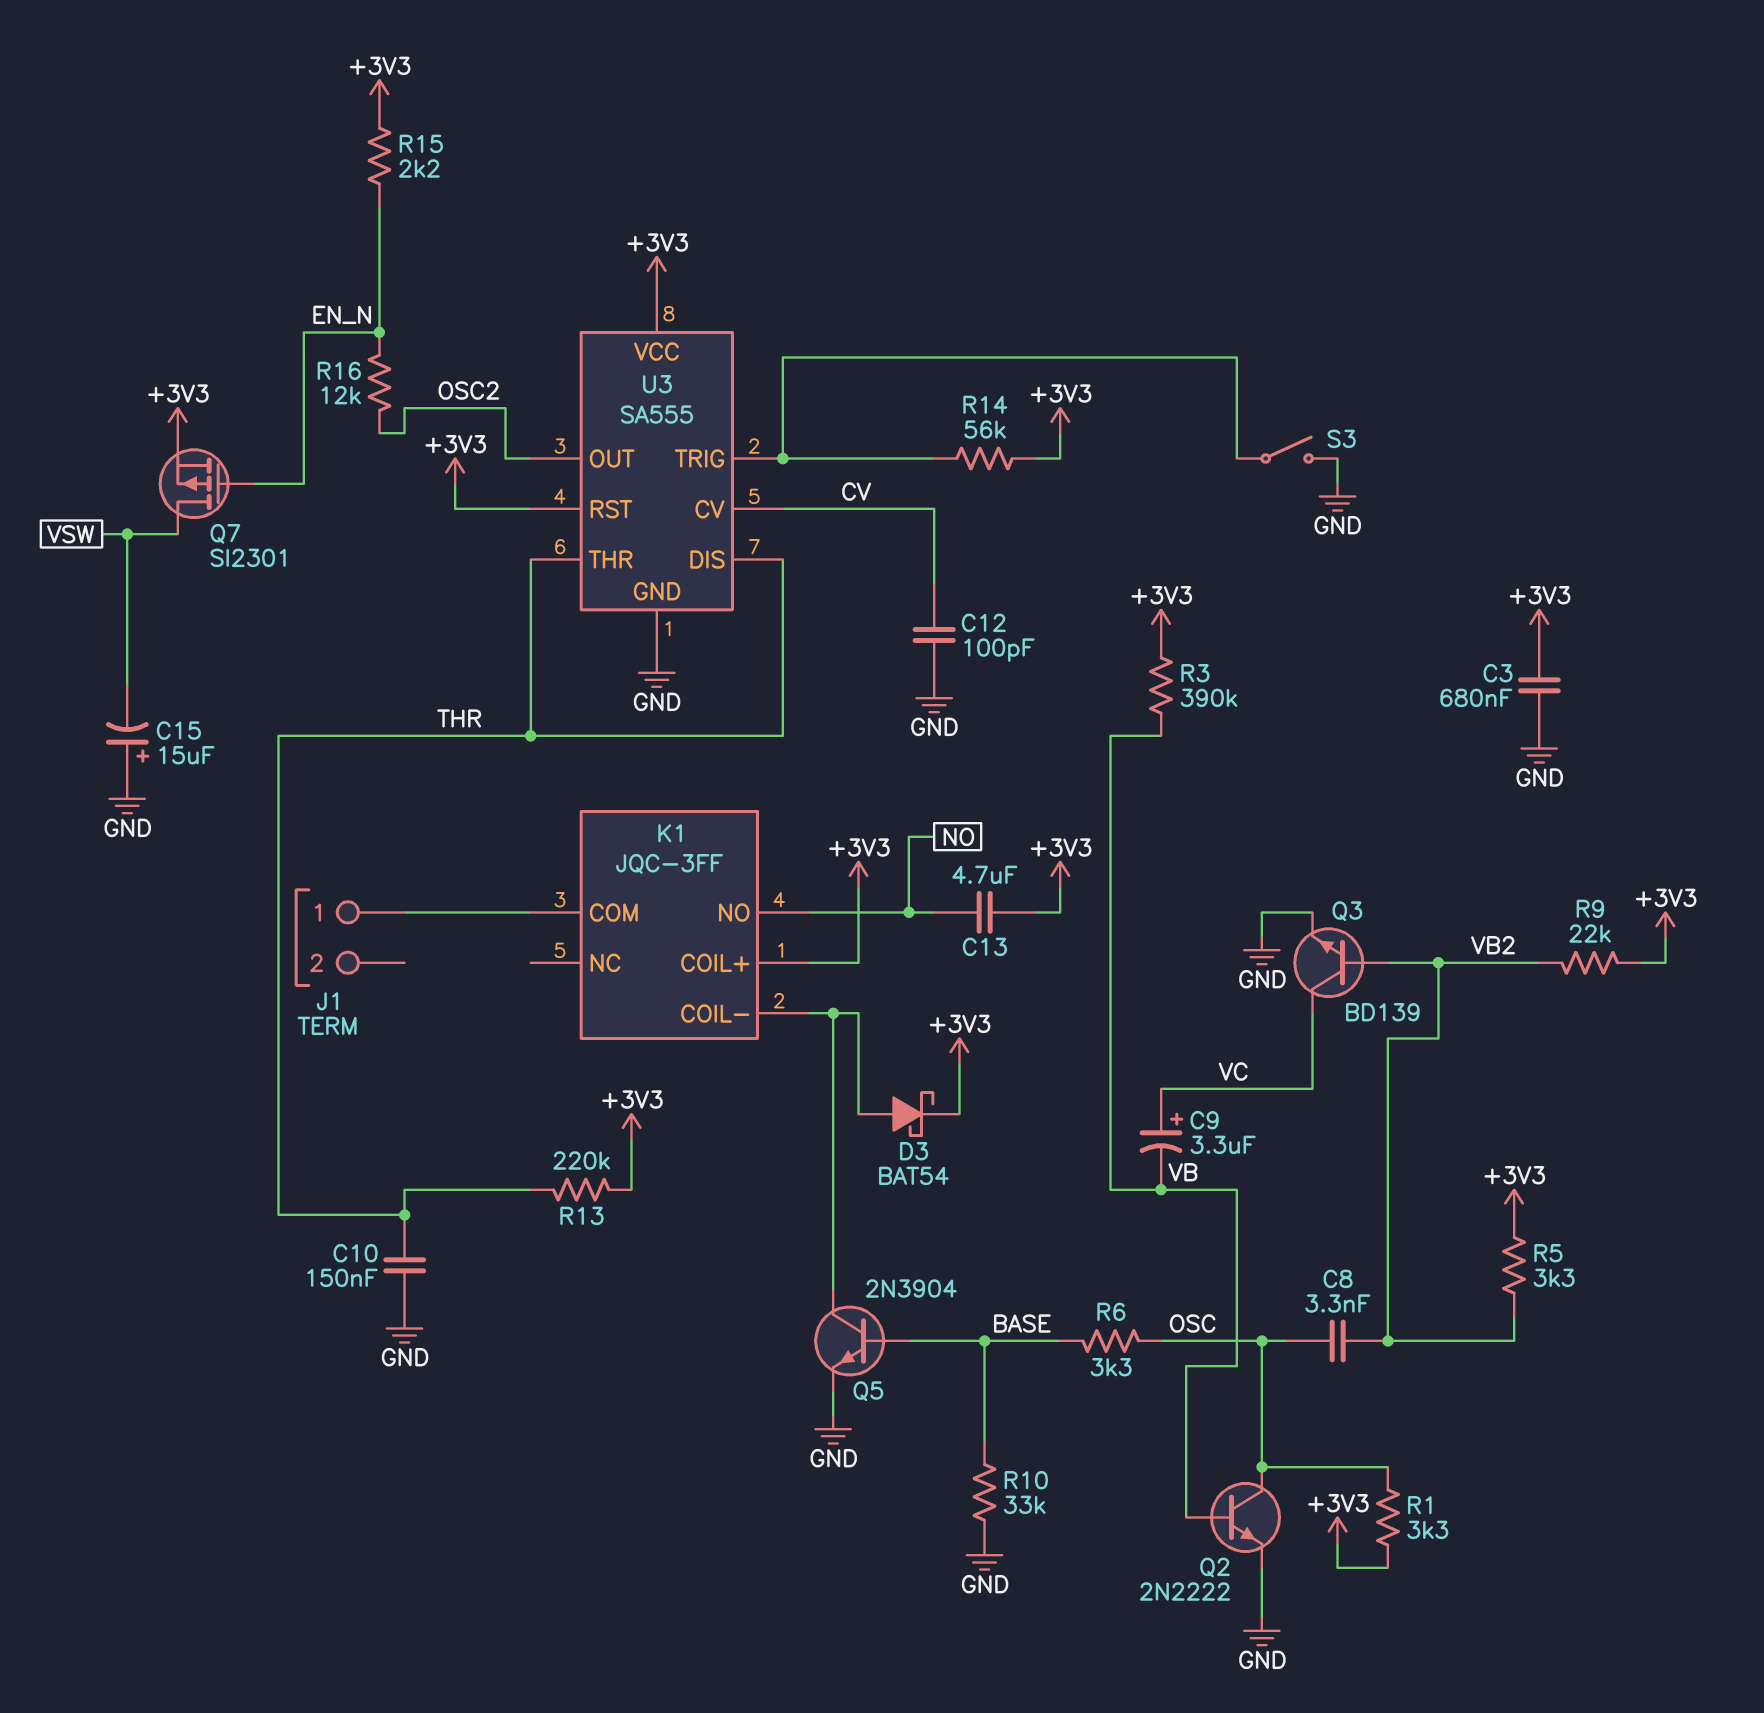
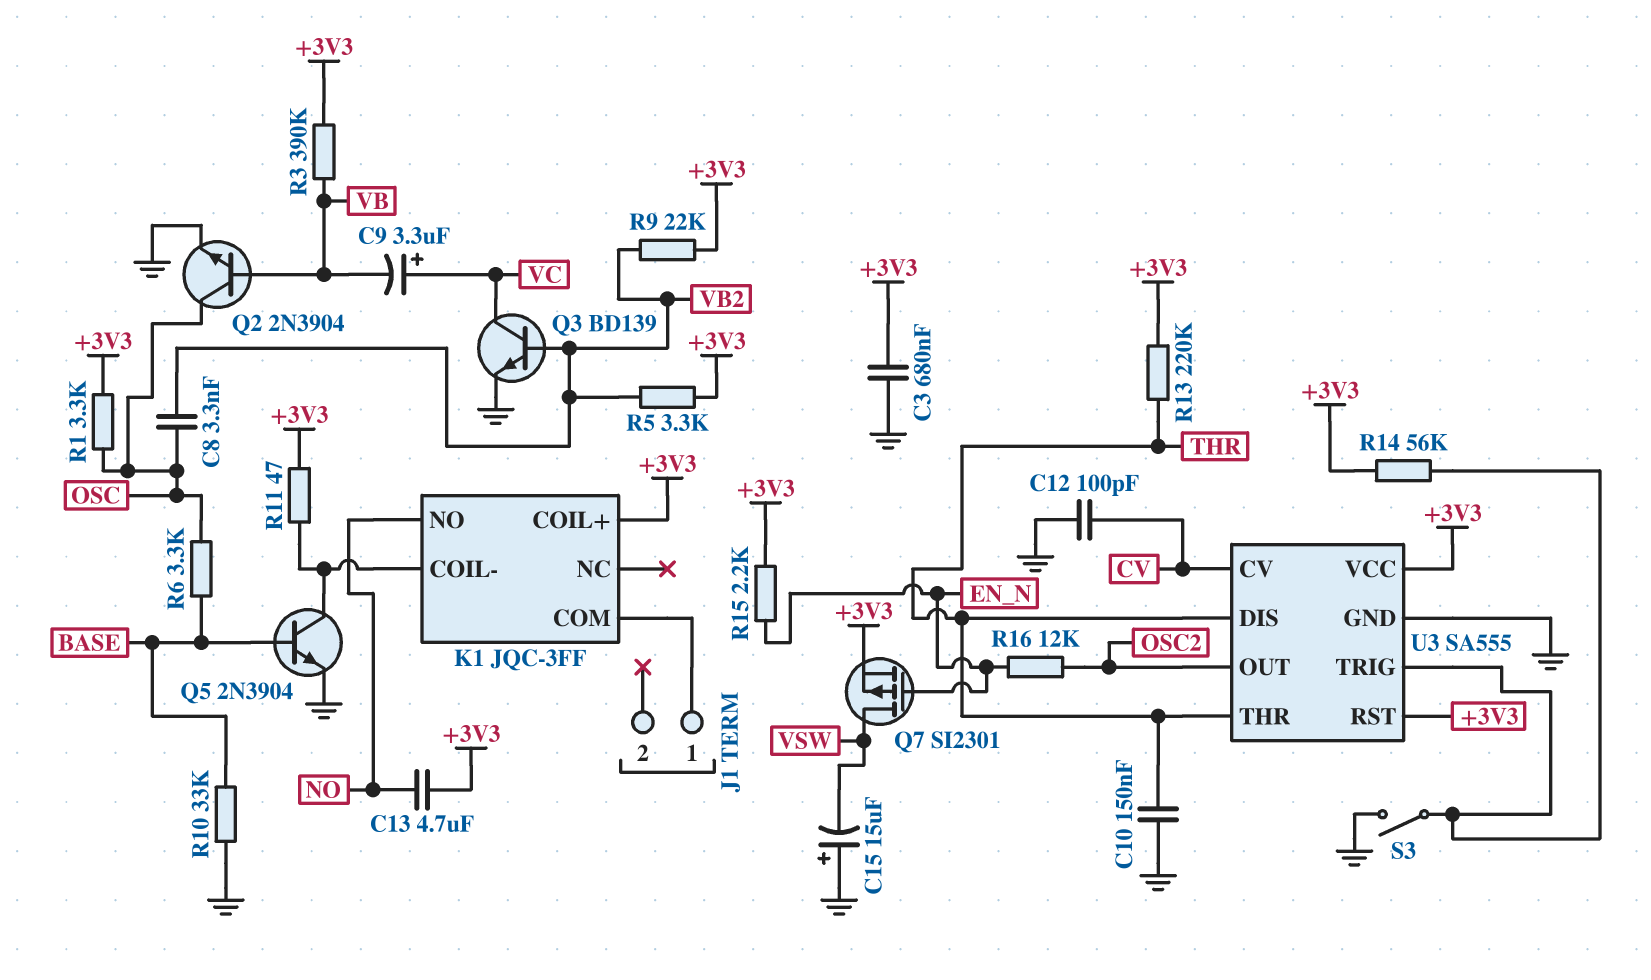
D3: schottky BAT54 (A K1/COIL-, K +3V3) -> none
Q2: NPN 2N2222 (B VB, C OSC, E GND) -> NPN 2N3904 (B VB, C OSC, E GND)
R11: none -> 47 (+3V3, K1/COIL-)

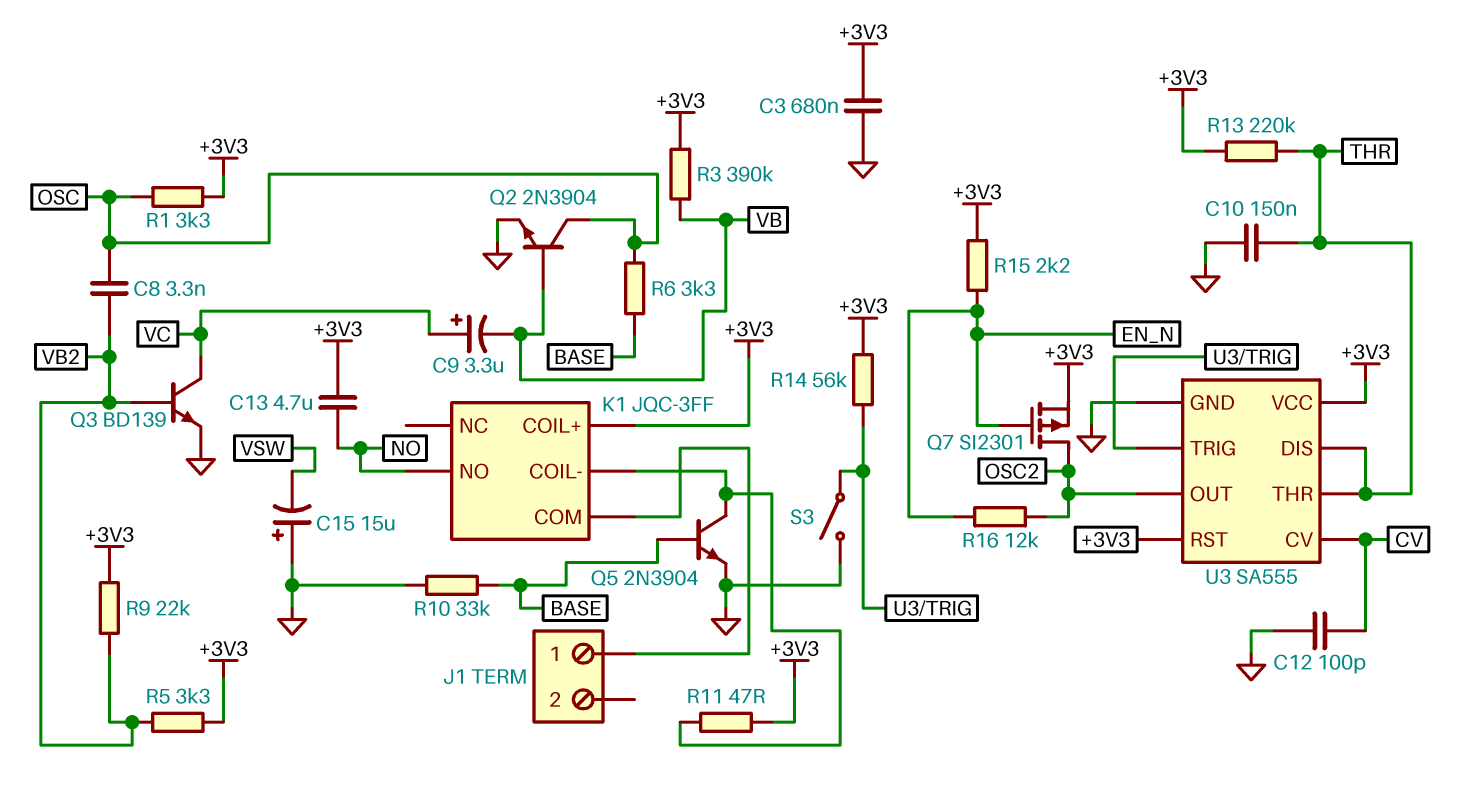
Q7: PMOS SI2301 (G EN_N, D VSW, S +3V3) -> PMOS SI2301 (G EN_N, D OSC2, S +3V3)

